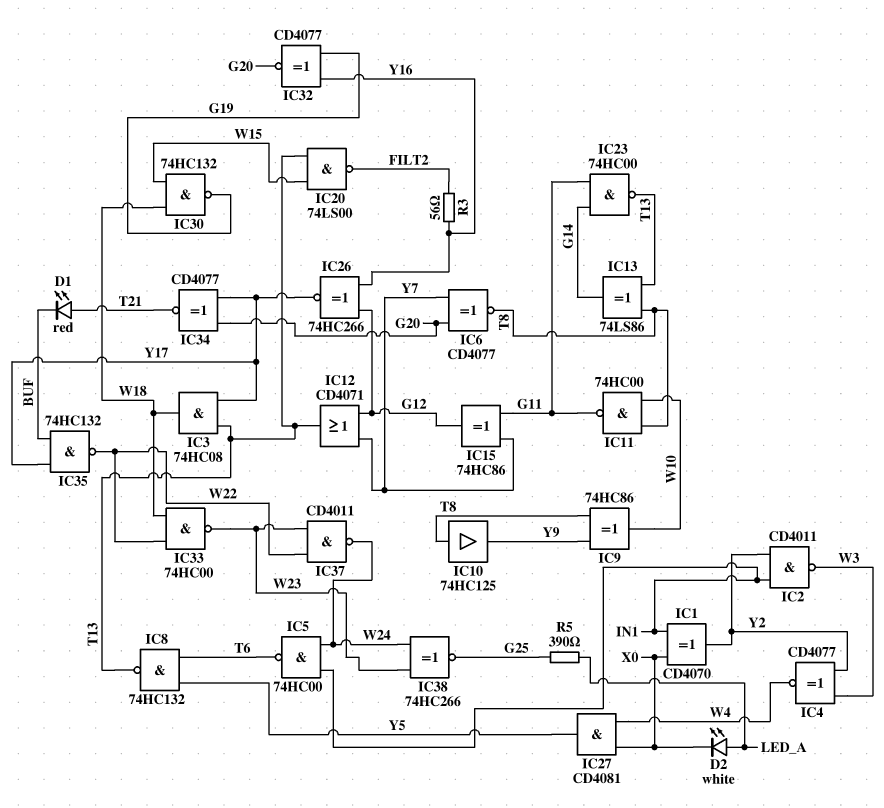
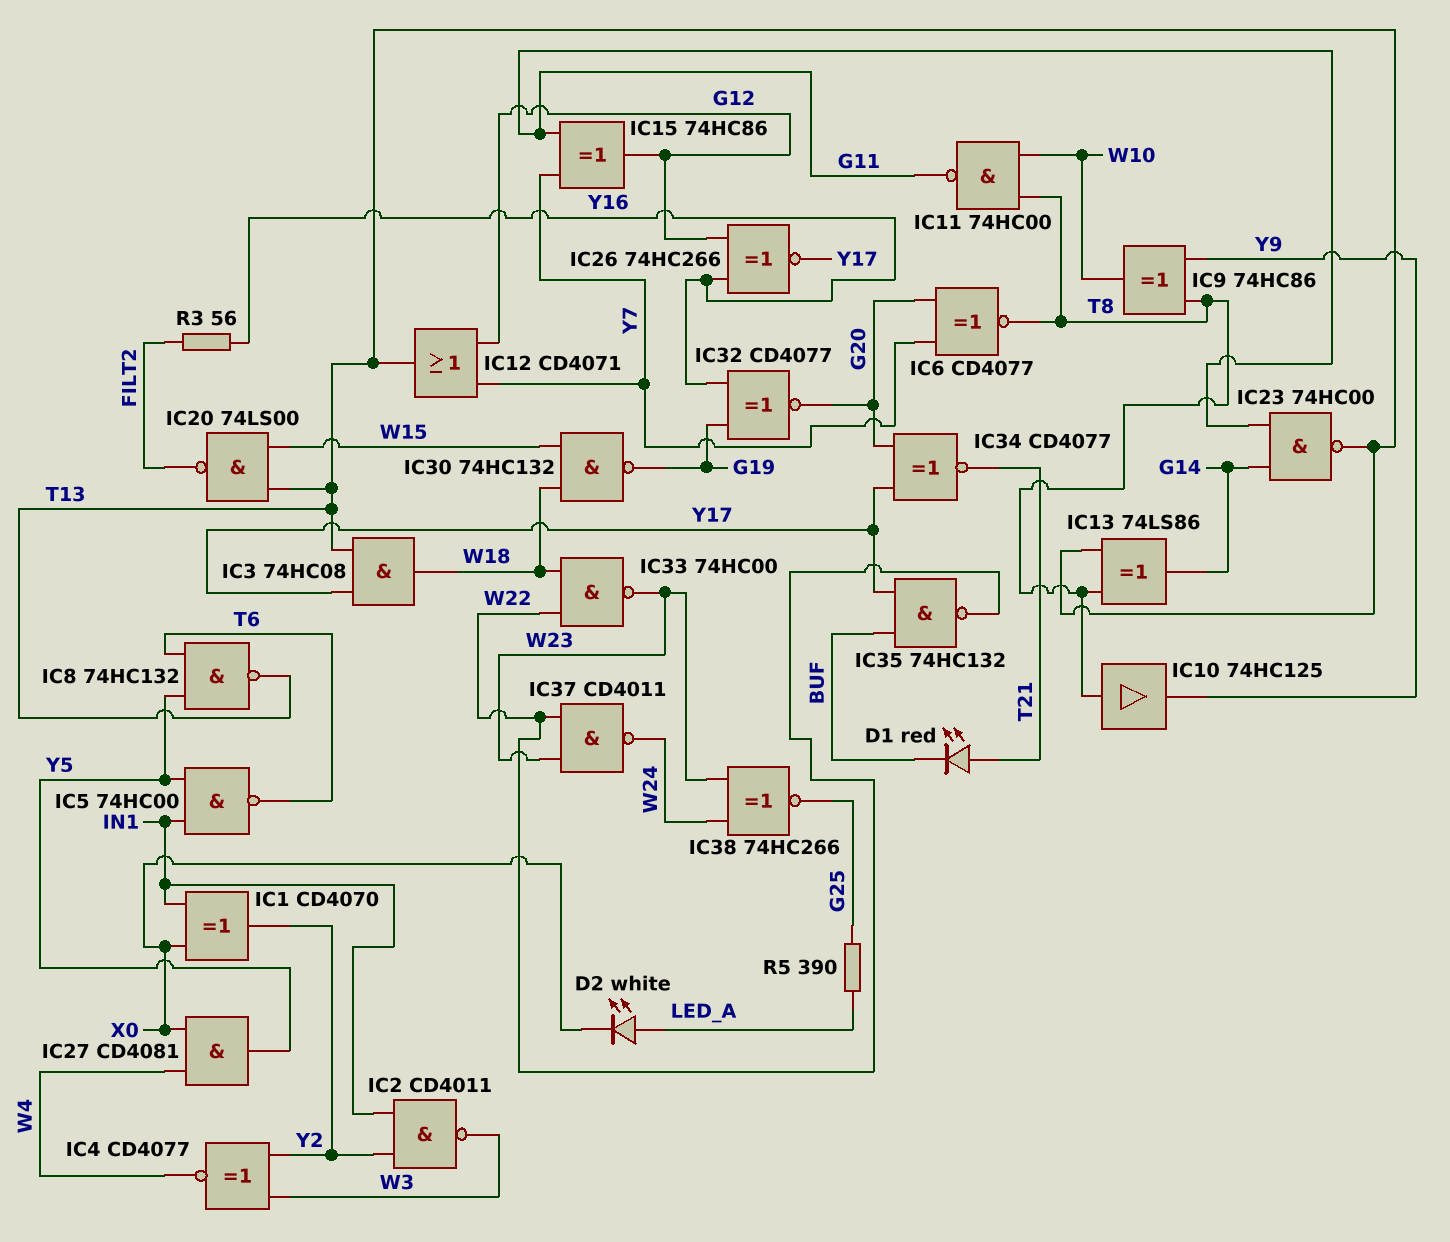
IC5: NAND 74HC00 (in IN1, in W24, out T6) -> NAND 74HC00 (in IN1, in Y5, out T6)

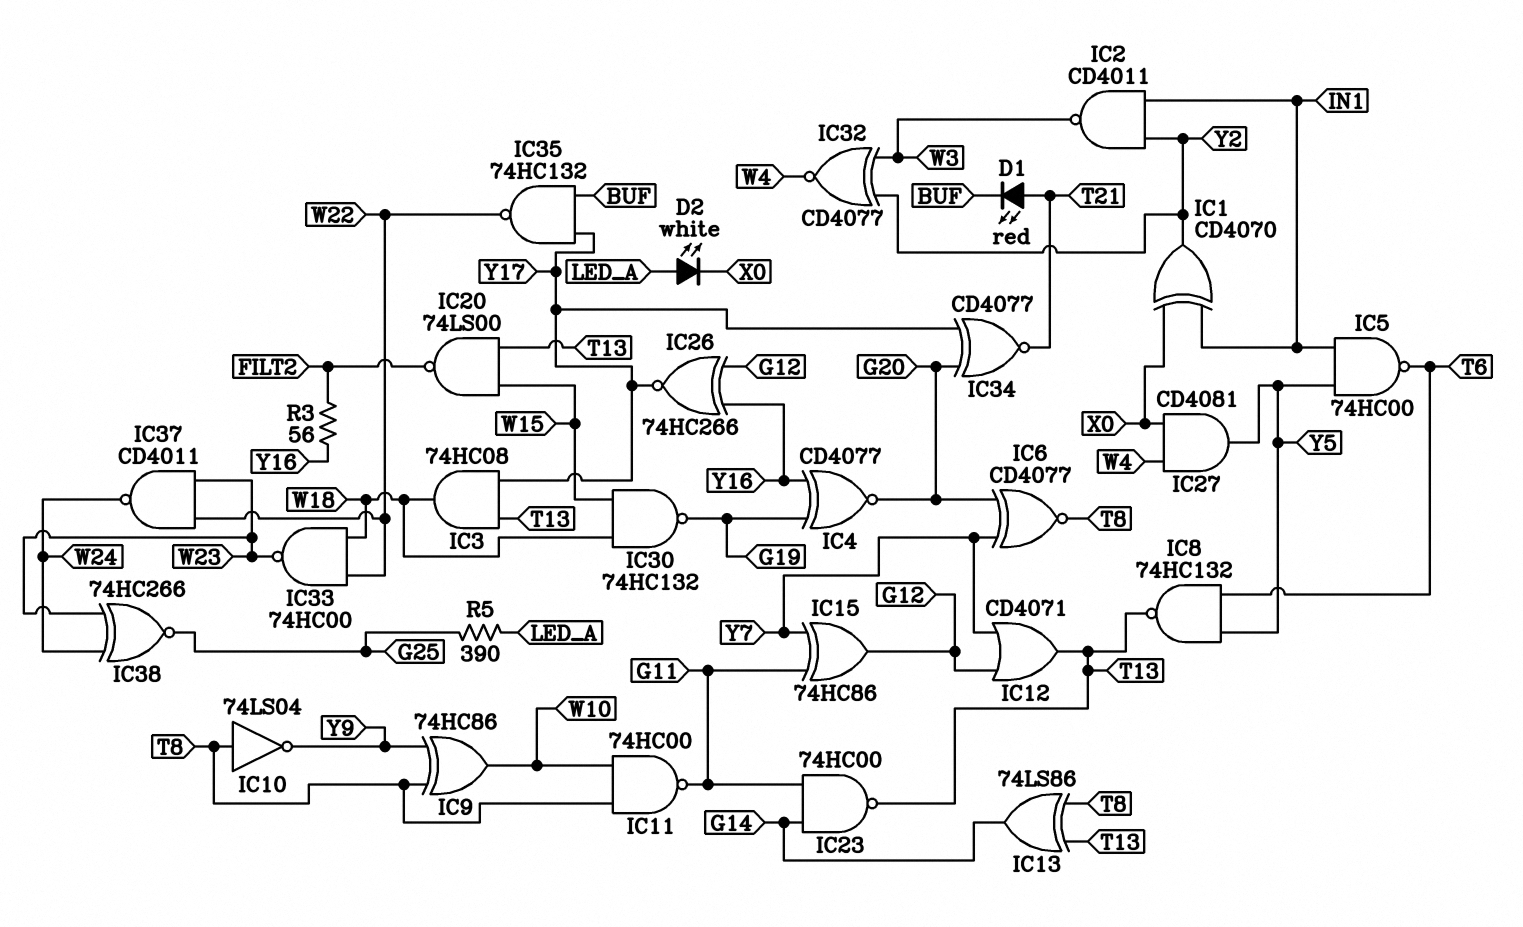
IC4: XNOR CD4077 (in W3, in Y2, out W4) -> XNOR CD4077 (in G19, in Y16, out G20)
IC10: buffer 74HC125 (in T8, out Y9) -> NOT 74LS04 (in T8, out Y9)
IC32: XNOR CD4077 (in G19, in Y16, out G20) -> XNOR CD4077 (in W3, in Y2, out W4)

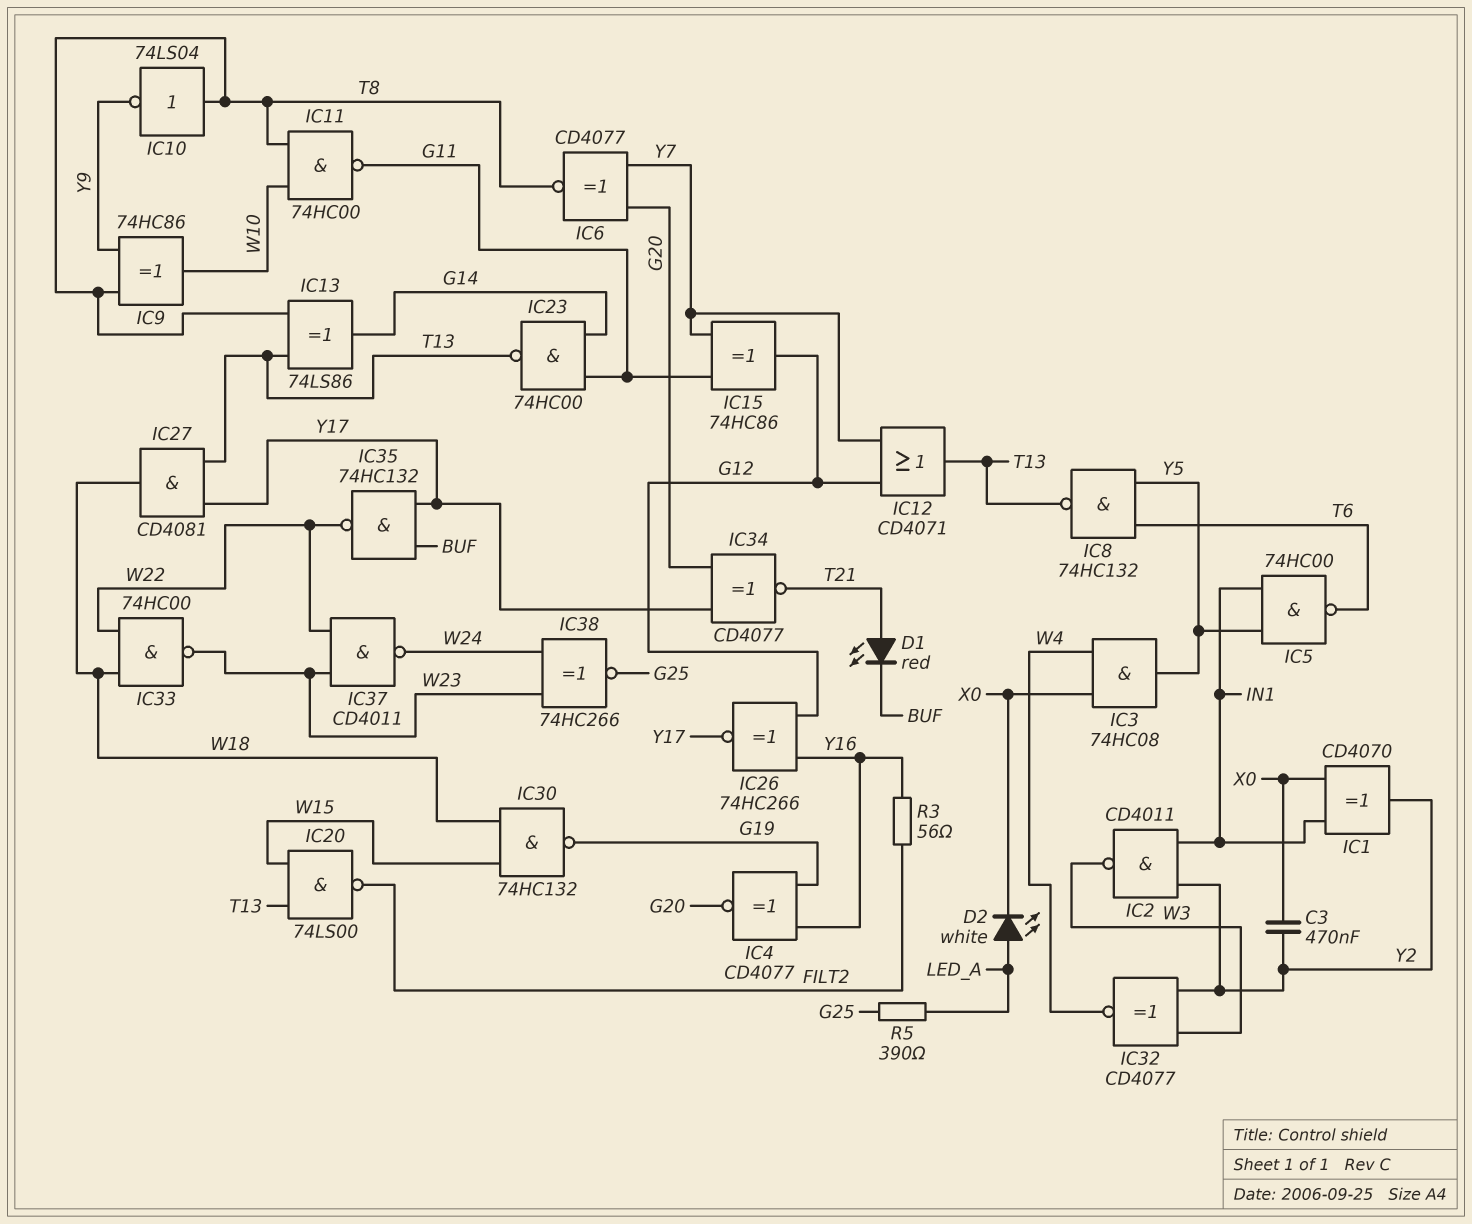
C3: none -> 470nF (X0, Y2)
IC3: AND 74HC08 (in T13, in Y17, out W18) -> AND 74HC08 (in W4, in X0, out Y5)
IC27: AND CD4081 (in W4, in X0, out Y5) -> AND CD4081 (in T13, in Y17, out W18)

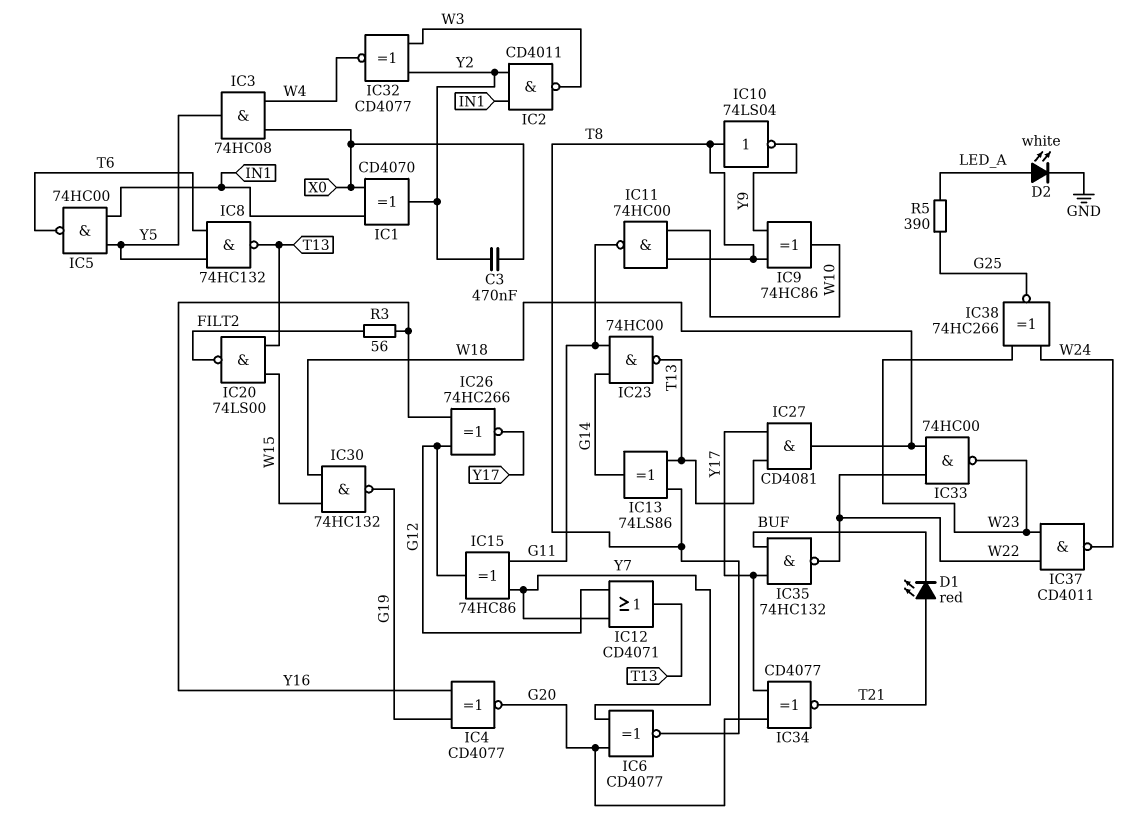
D2: LED white (A LED_A, K X0) -> LED white (A LED_A, K GND)

